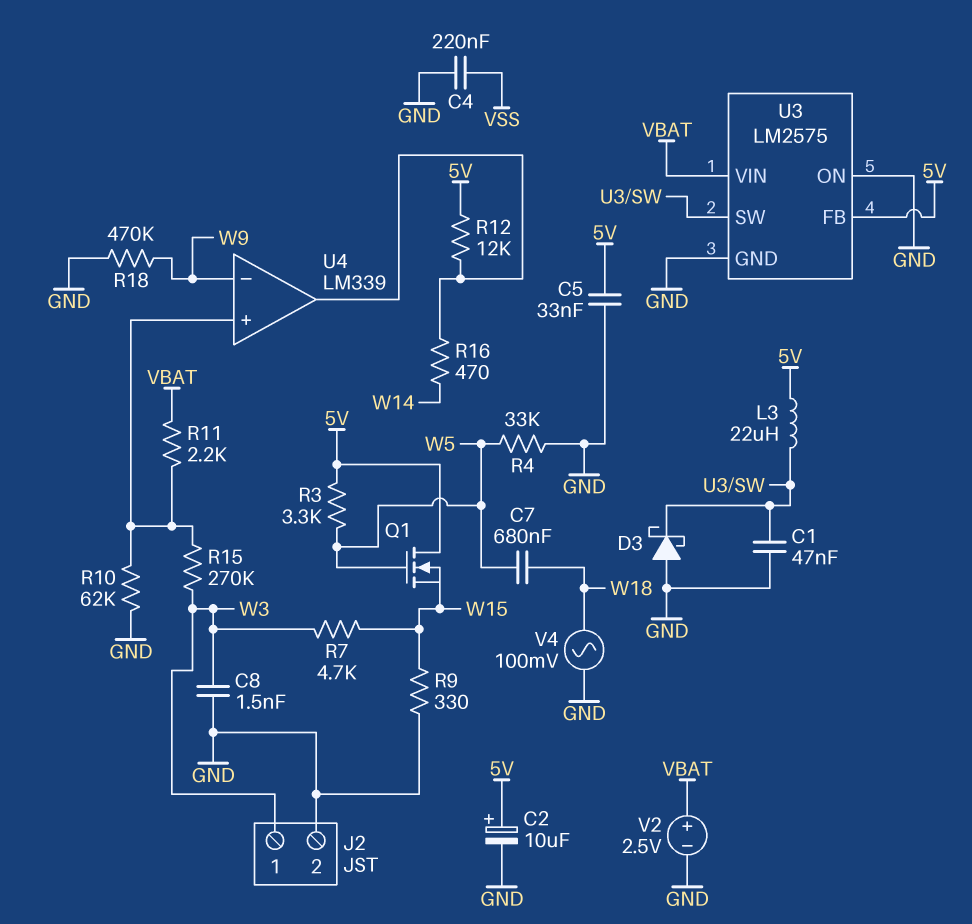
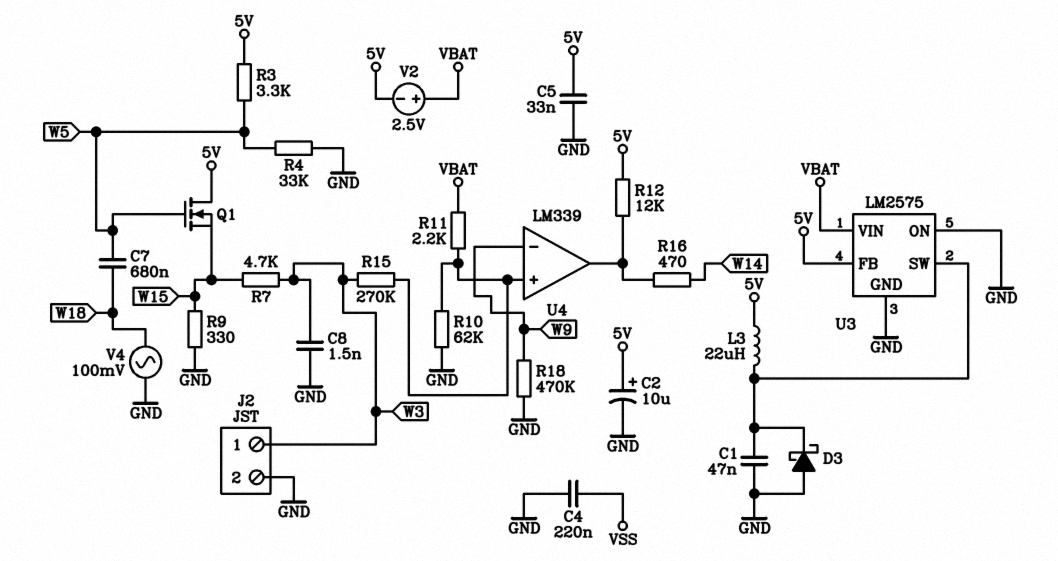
V2: 2.5V (plus VBAT, minus GND) -> 2.5V (plus VBAT, minus 5V)

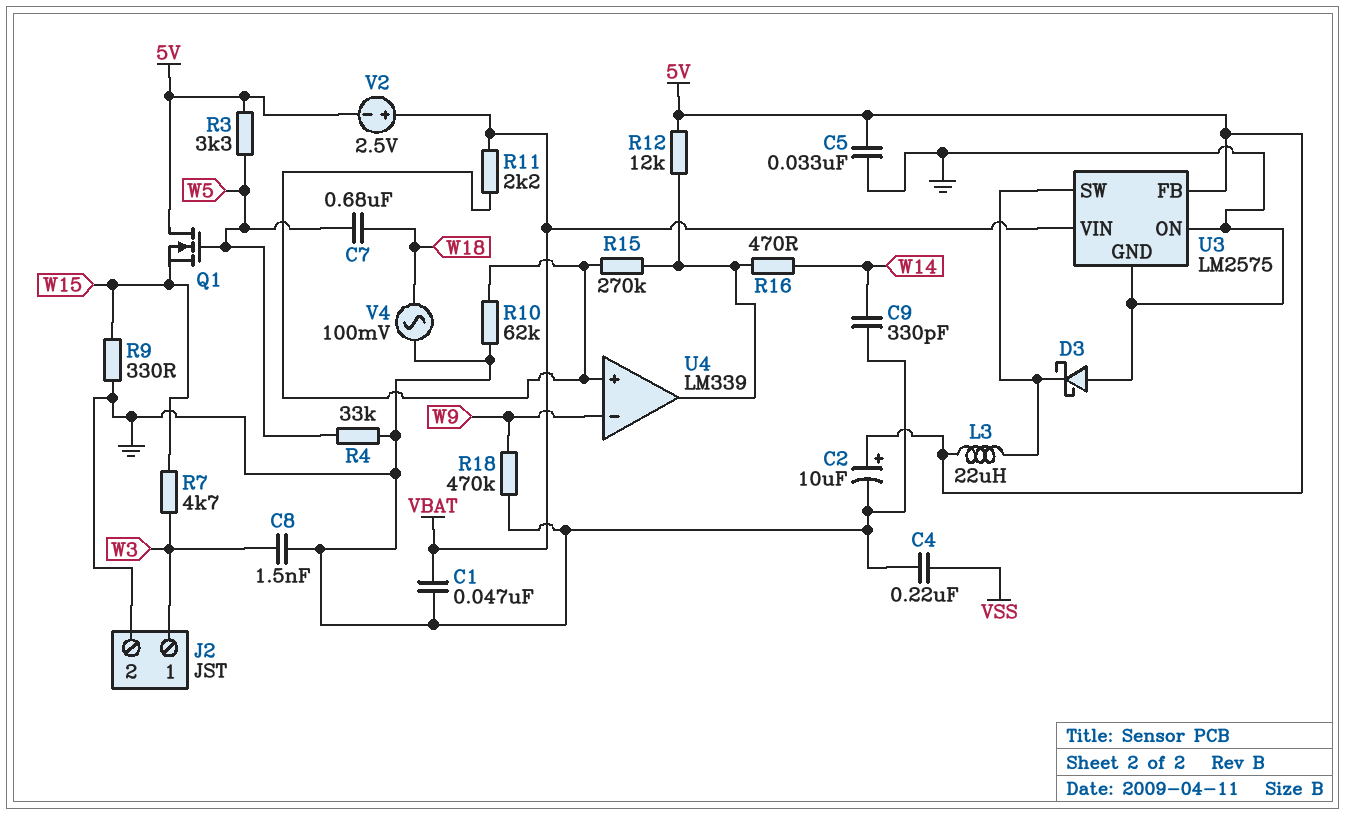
C1: 47nF (GND, U3/SW) -> 47nF (GND, VBAT)
C9: none -> 330pF (GND, W14)
R15: 270k (U4/in+, W3) -> 270k (U4/in+, U4/out)

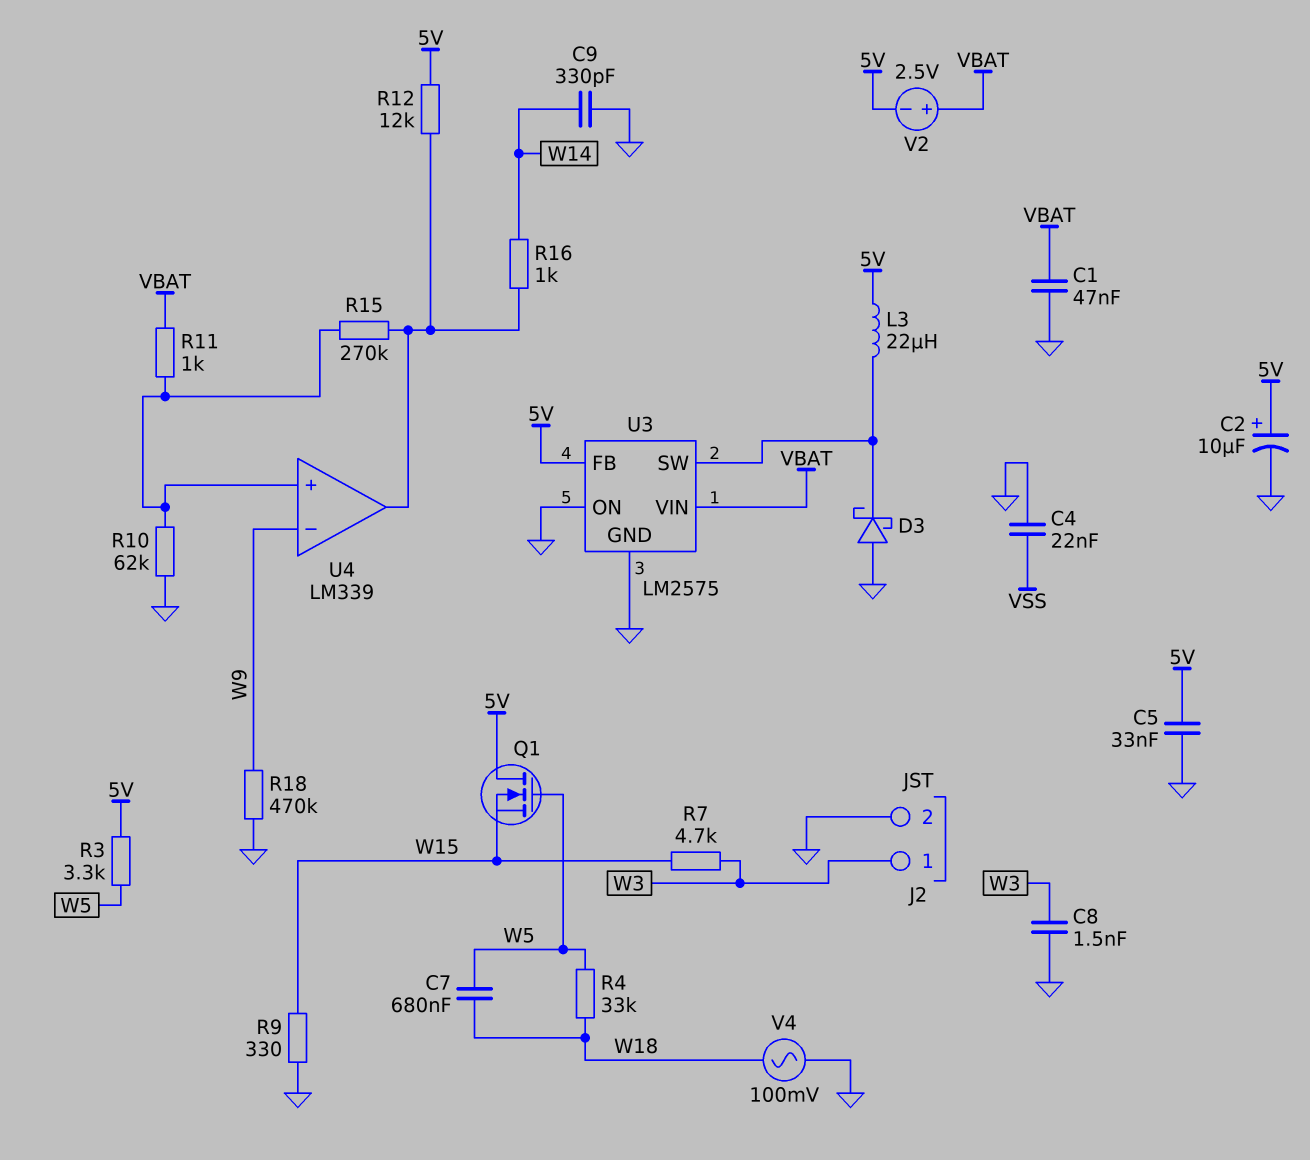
C4: 220nF (GND, VSS) -> 22nF (GND, VSS)
R4: 33k (GND, W5) -> 33k (W5, W18)
R11: 2.2k (U4/in+, VBAT) -> 1k (U4/in+, VBAT)
R16: 470 (U4/out, W14) -> 1k (U4/out, W14)

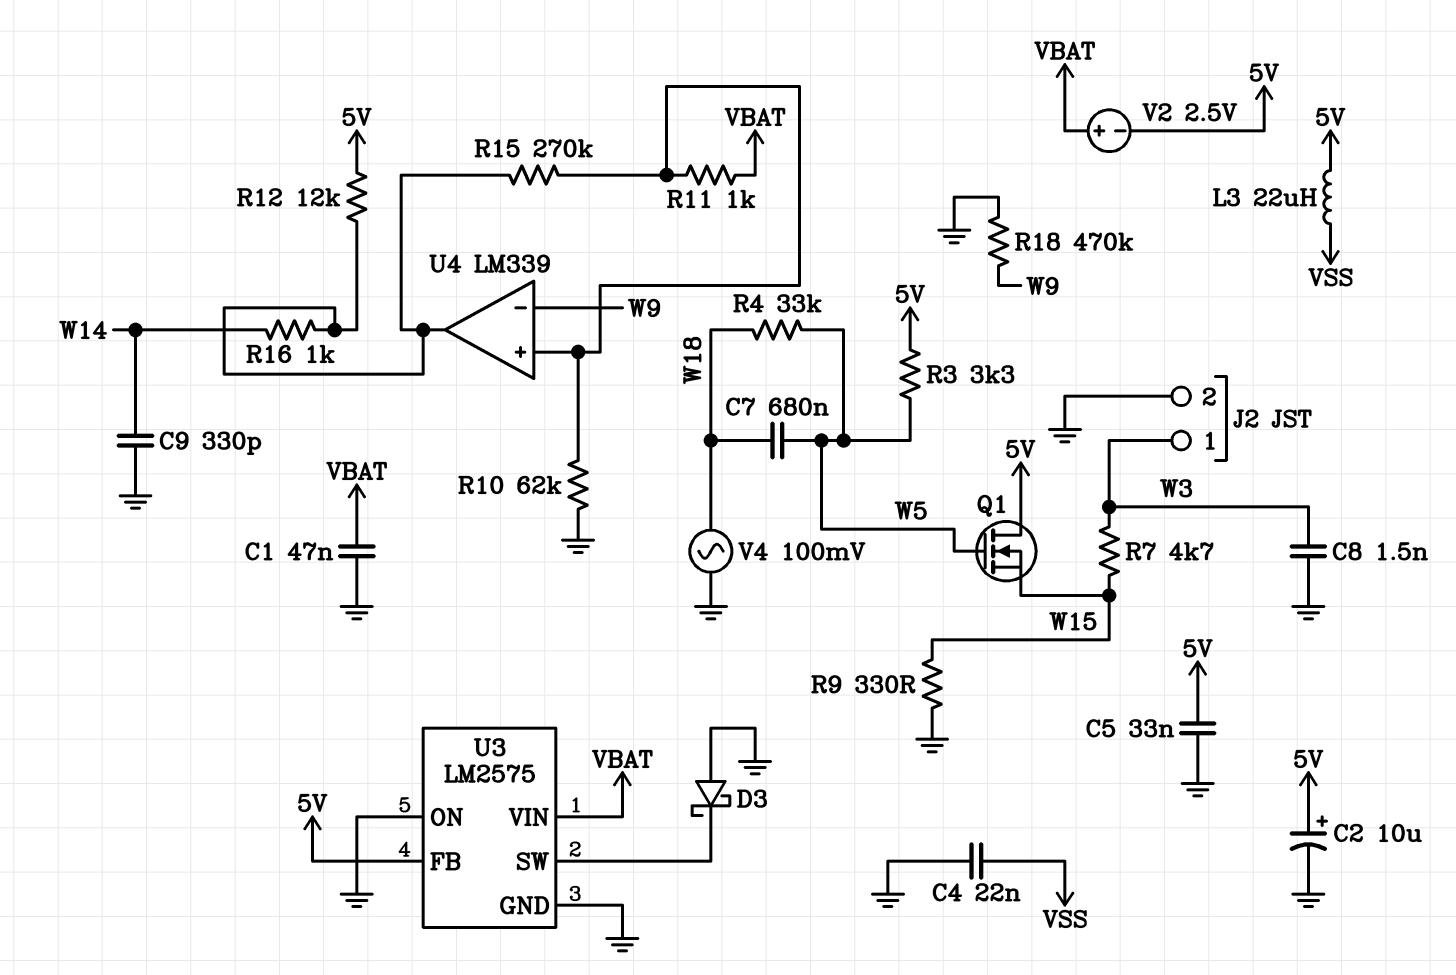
L3: 22uH (5V, U3/SW) -> 22uH (5V, VSS)

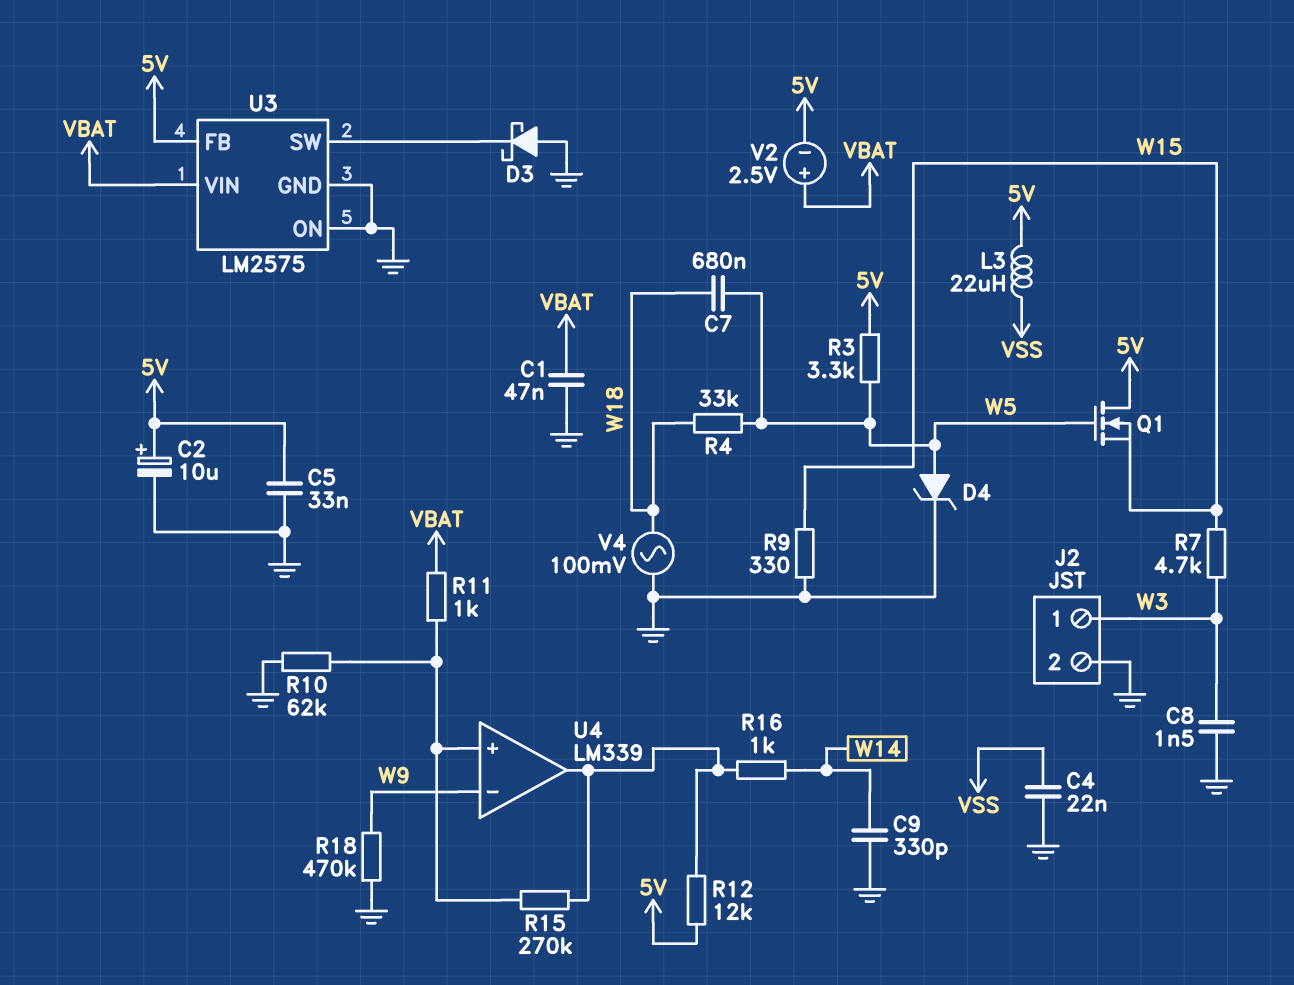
D4: none -> zener (A W5, K GND)

